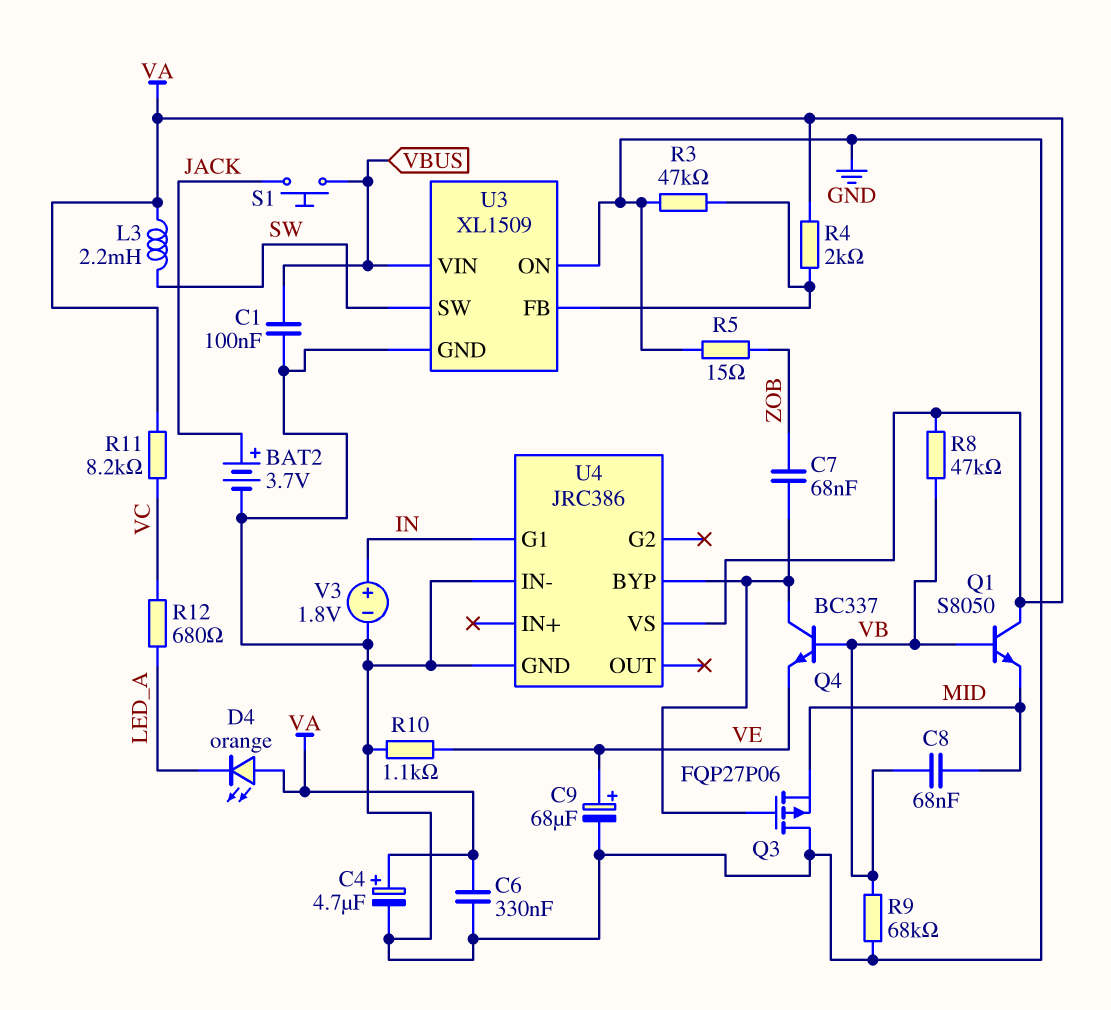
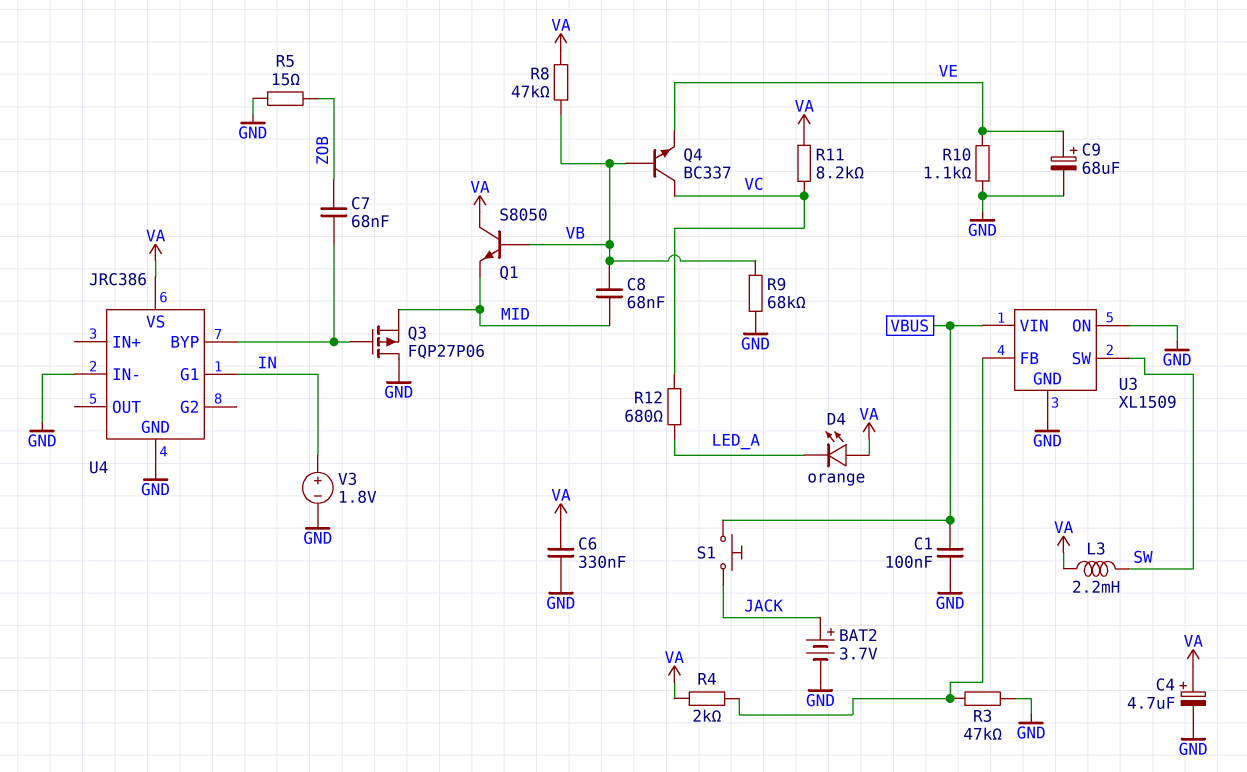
Q4: NPN BC337 (B VB, C U4/BYP, E VE) -> NPN BC337 (B VB, C VC, E VE)

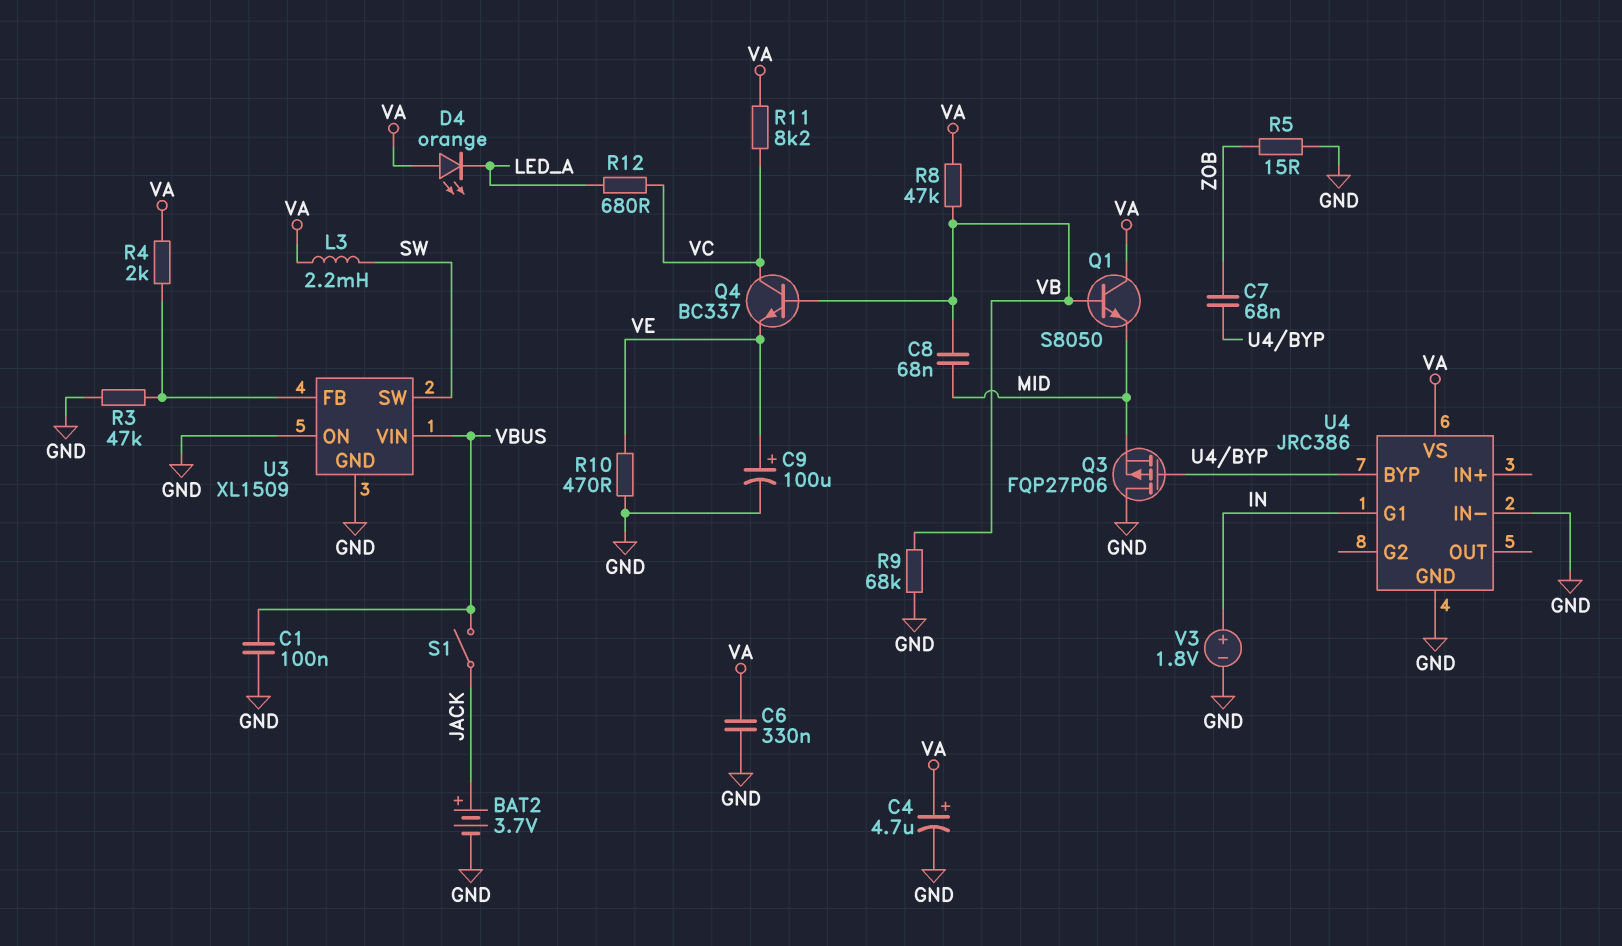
C9: 68uF (plus VE, minus GND) -> 100uF (plus VE, minus GND)
R10: 1.1k (GND, VE) -> 470 (GND, VE)
S1: button (JACK, VBUS) -> switch (JACK, VBUS)

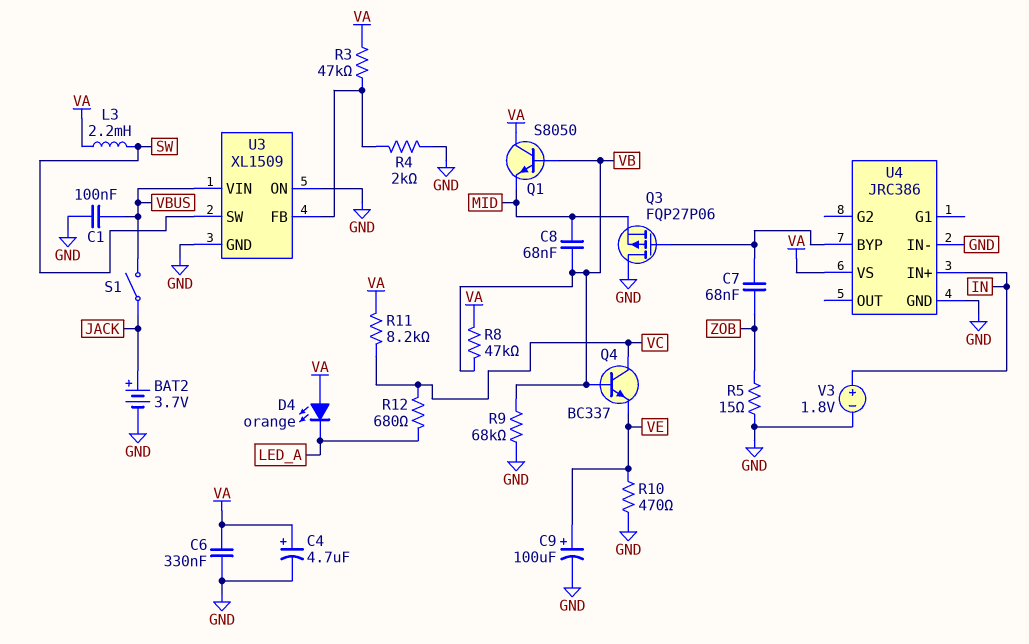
R3: 47k (GND, U3/FB) -> 47k (U3/FB, VA)
R4: 2k (U3/FB, VA) -> 2k (GND, U3/FB)
U4 pin G1: IN -> none
U4 pin IN+: none -> IN

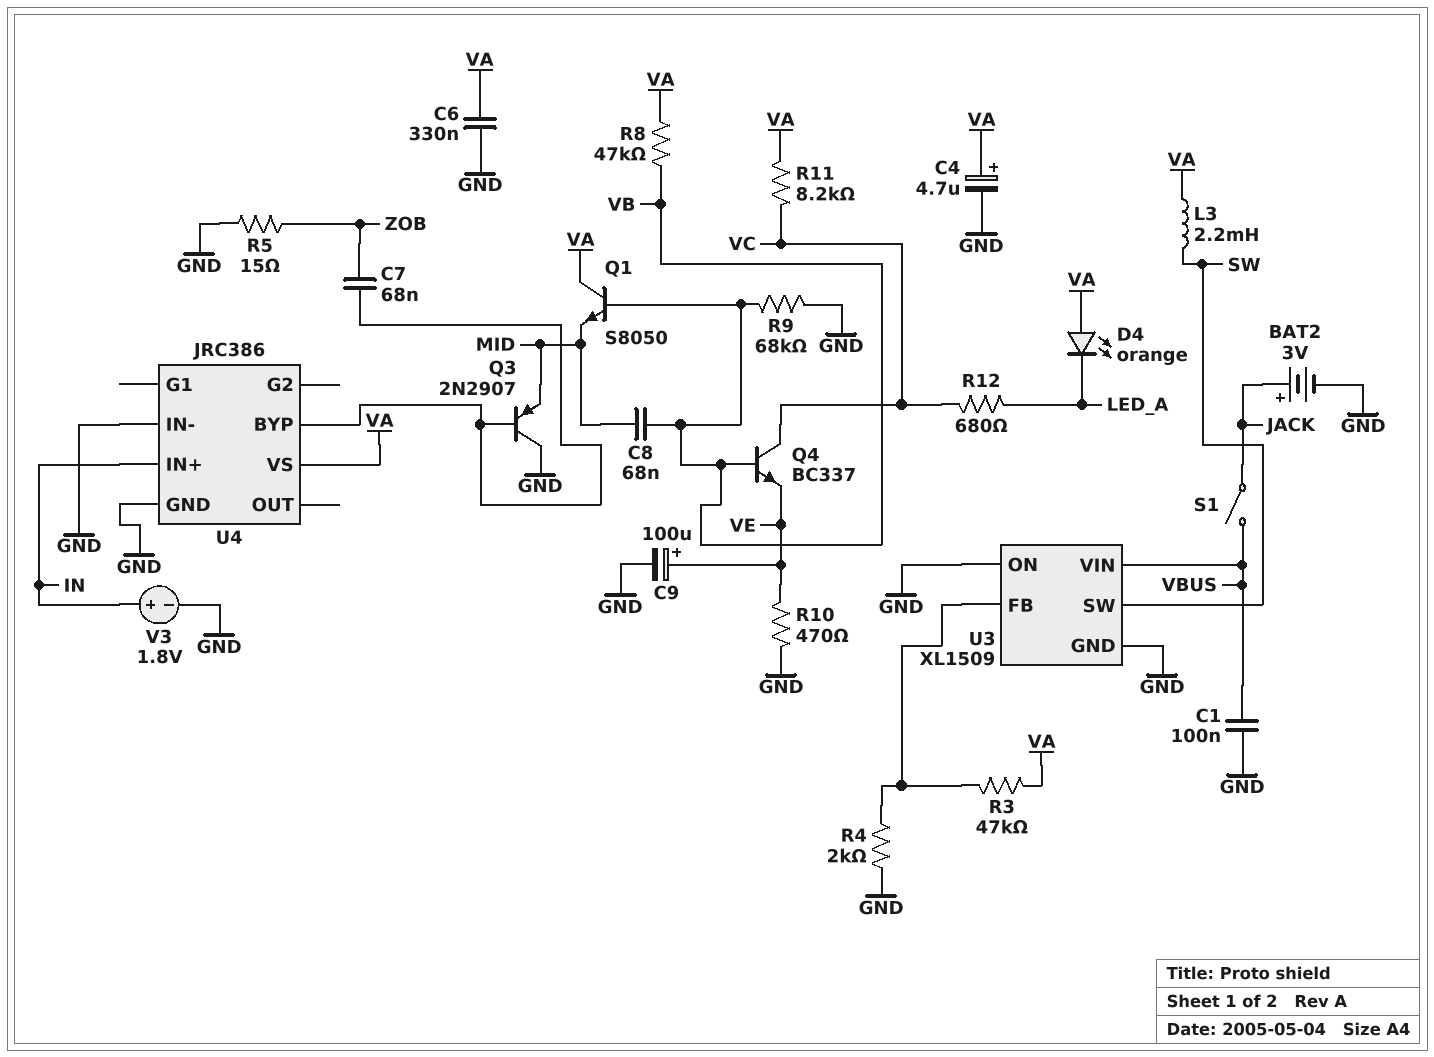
BAT2: 3.7V (plus JACK, minus GND) -> 3V (plus JACK, minus GND)
Q3: PMOS FQP27P06 (G U4/BYP, D GND, S MID) -> PNP 2N2907 (B U4/BYP, C GND, E MID)

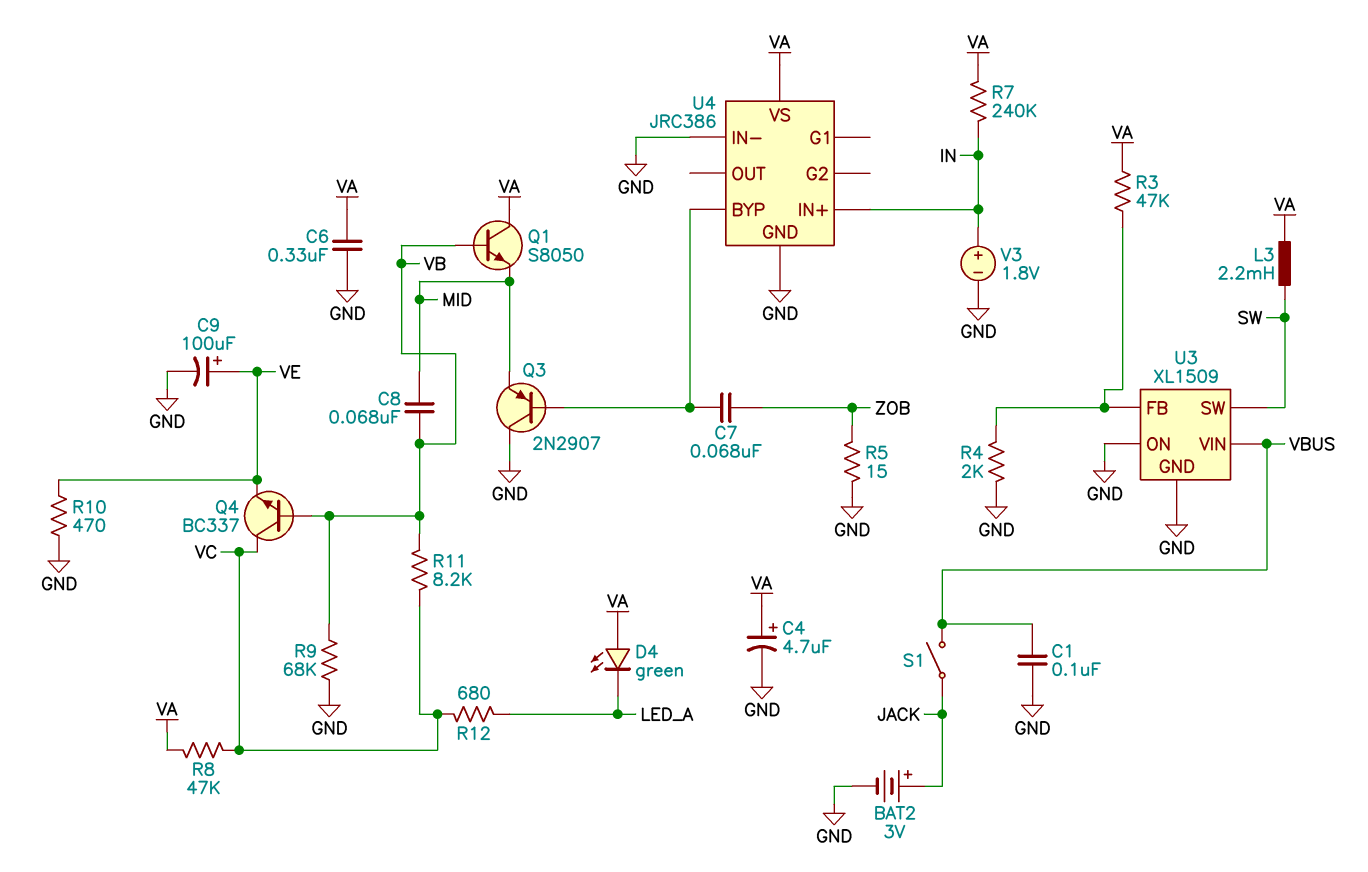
D4: LED orange (A VA, K LED_A) -> LED green (A VA, K LED_A)
R7: none -> 240k (IN, VA)
R8: 47k (VA, VB) -> 47k (VA, VC)
R11: 8.2k (VA, VC) -> 8.2k (VB, VC)

